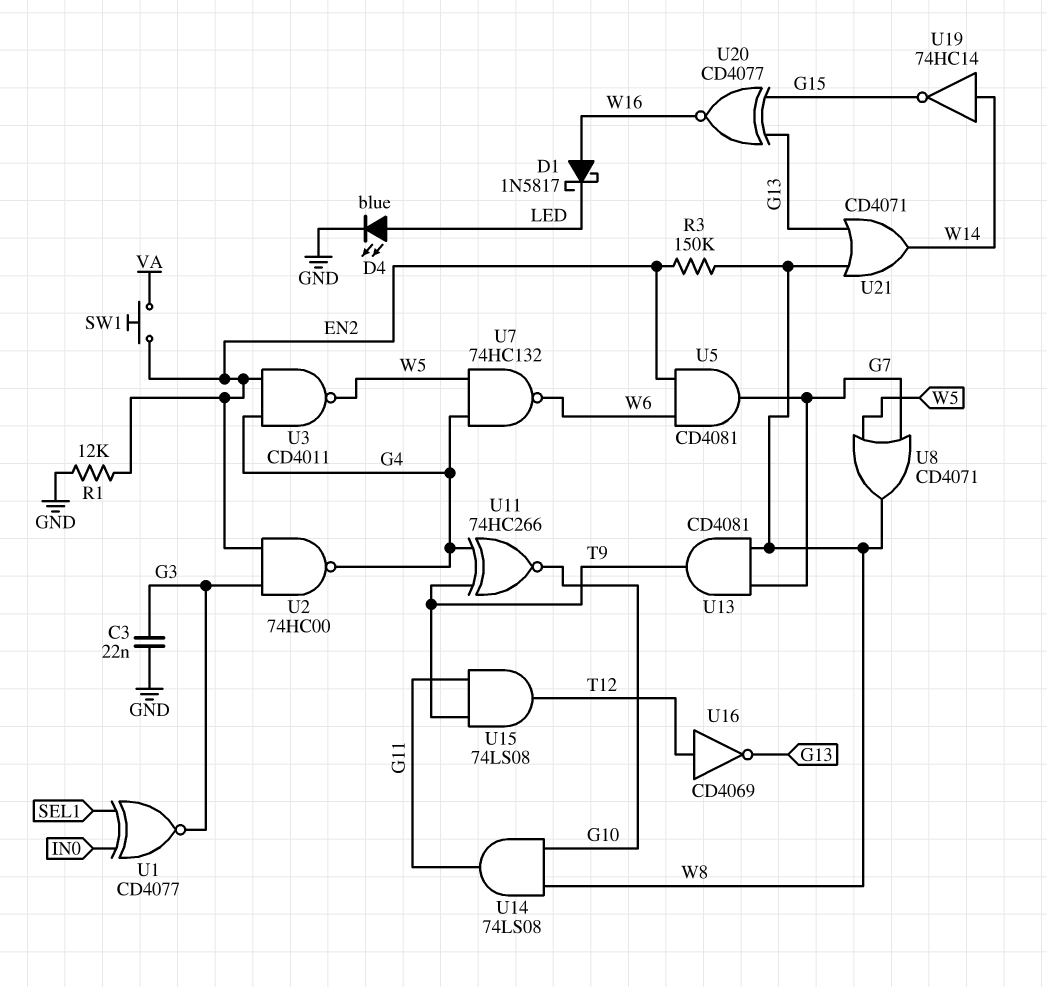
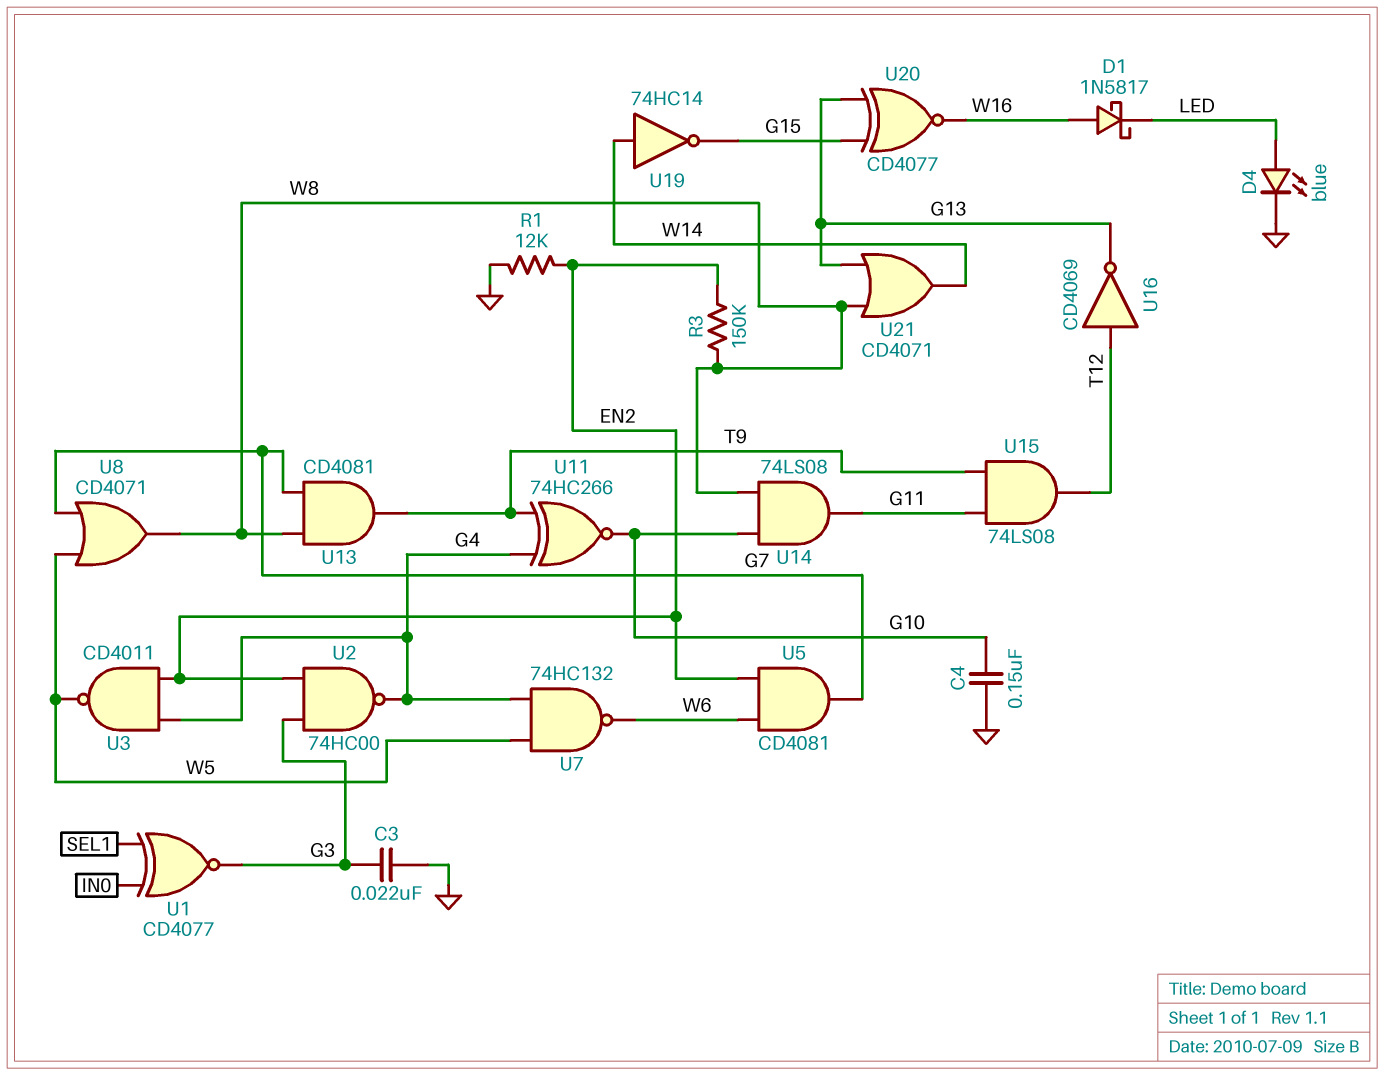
C4: none -> 150nF (G10, GND)
SW1: button (EN2, VA) -> none

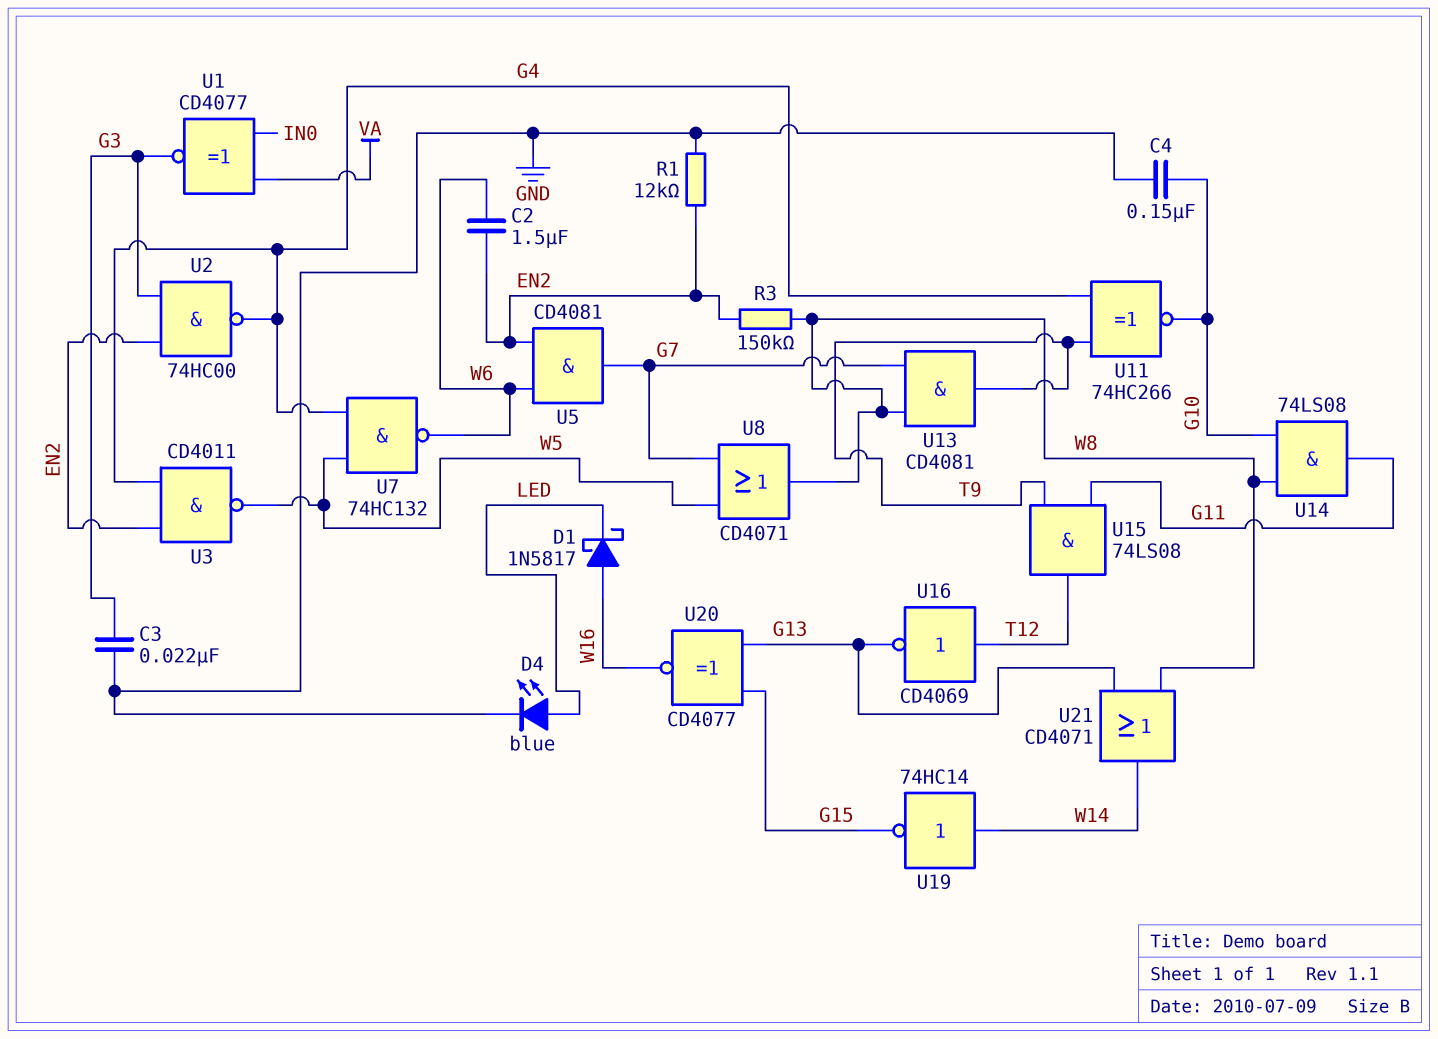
C2: none -> 1.5uF (EN2, W6)
U1: XNOR CD4077 (in IN0, in SEL1, out G3) -> XNOR CD4077 (in IN0, in VA, out G3)

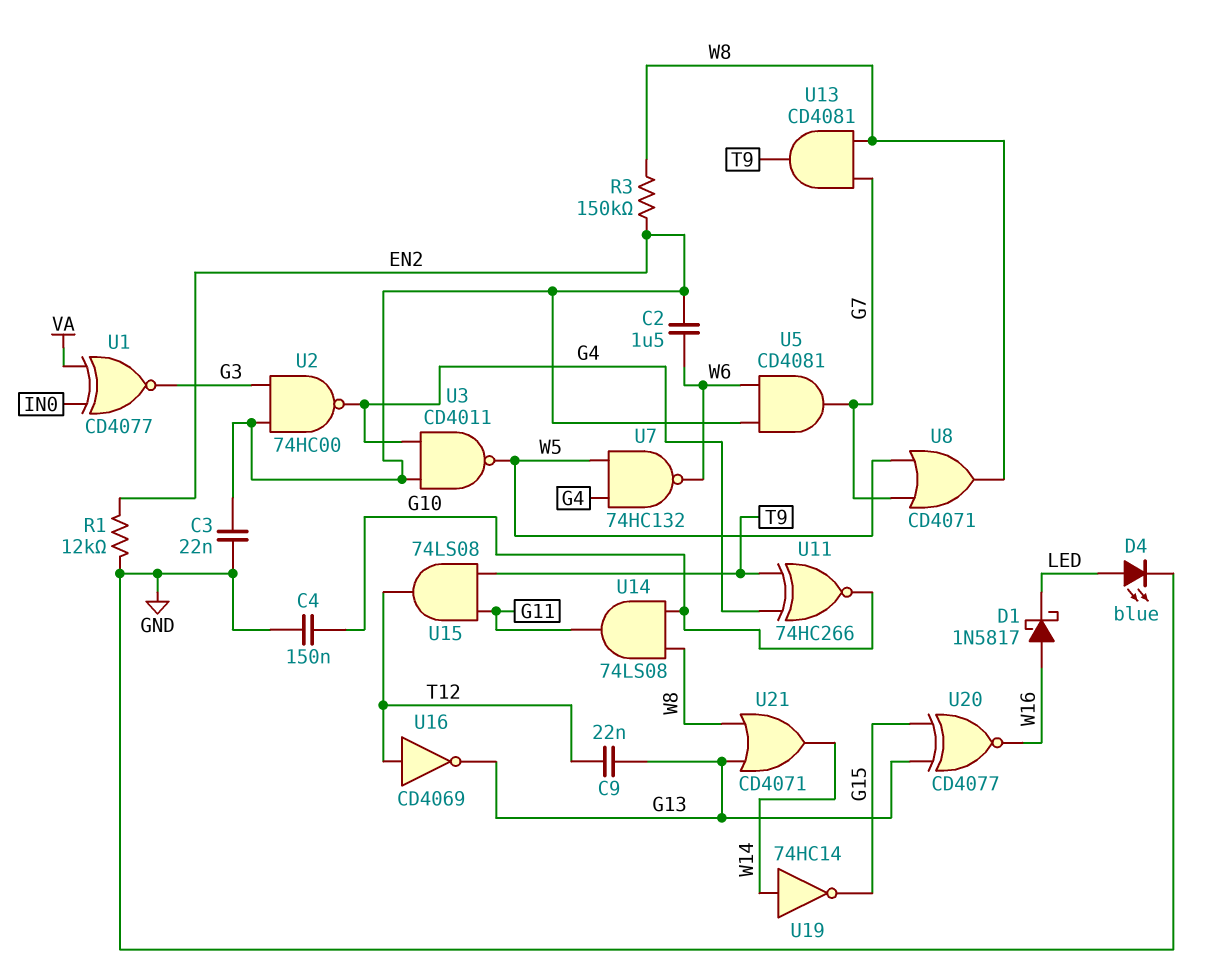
C3: 22nF (G3, GND) -> 22nF (EN2, GND)
C9: none -> 22nF (G13, T12)

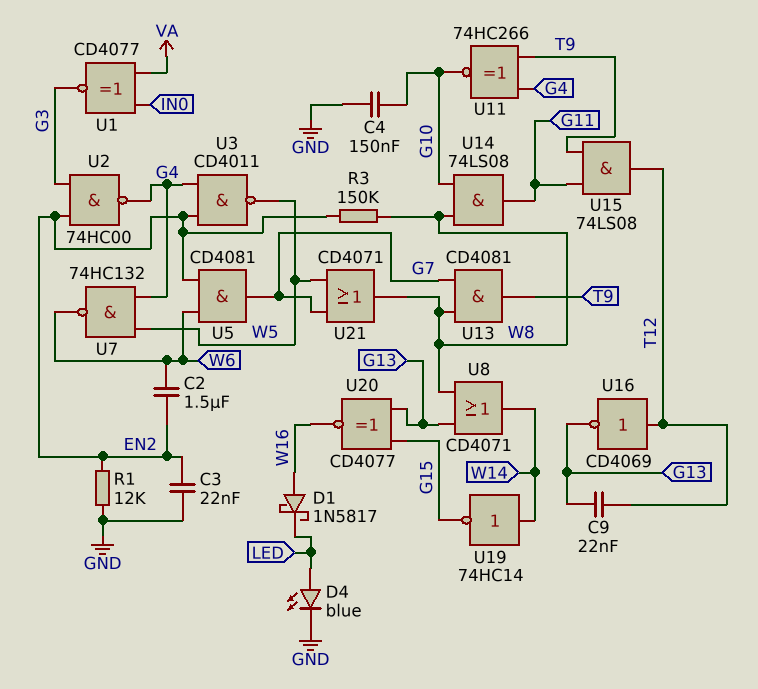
U8: OR CD4071 (in G7, in W5, out W8) -> OR CD4071 (in G13, in W8, out W14)
U21: OR CD4071 (in G13, in W8, out W14) -> OR CD4071 (in G7, in W5, out W8)

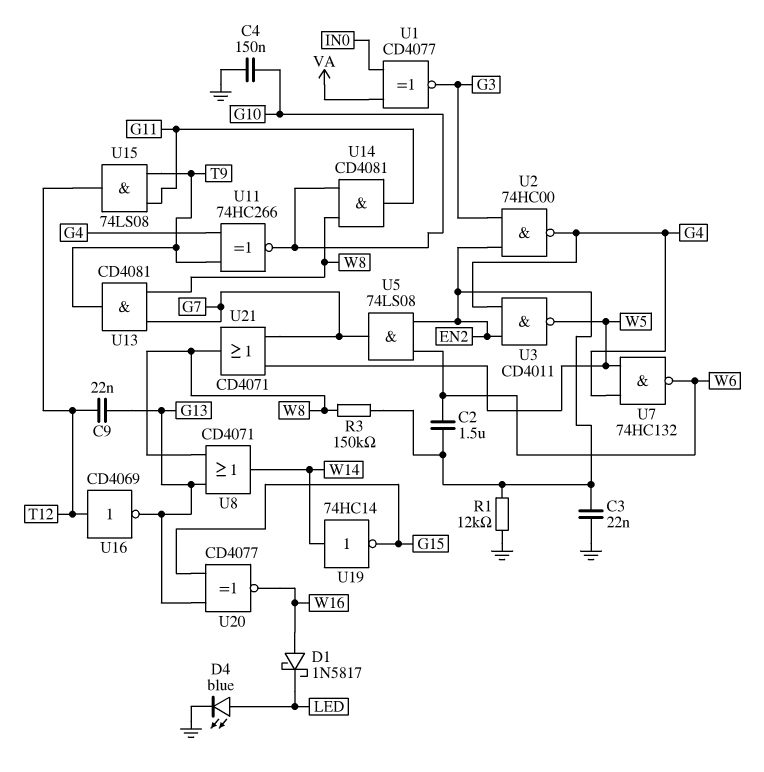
U5: AND CD4081 (in EN2, in W6, out G7) -> AND 74LS08 (in EN2, in W6, out G7)
U14: AND 74LS08 (in G10, in W8, out G11) -> AND CD4081 (in G10, in W8, out G11)

